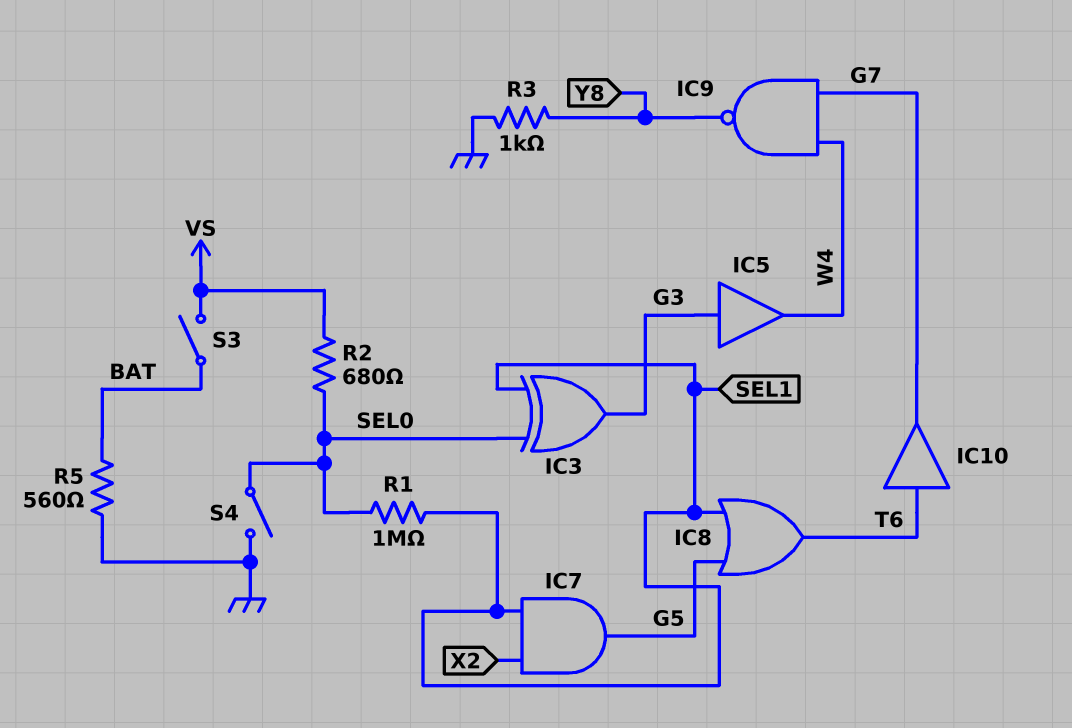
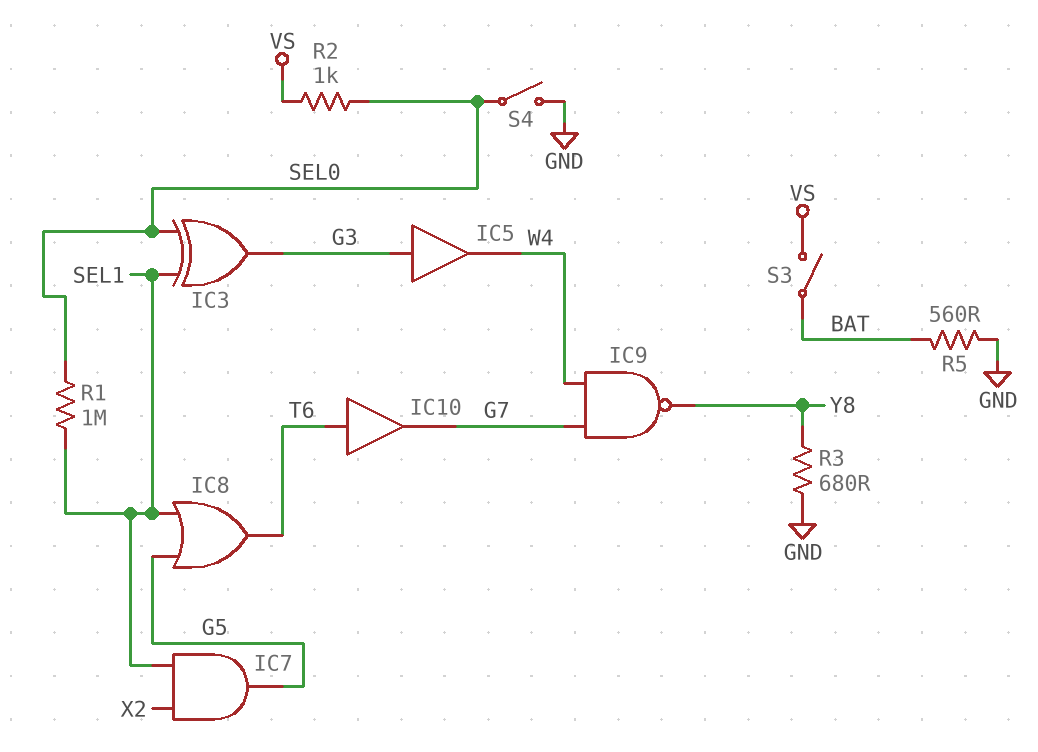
R2: 680 (SEL0, VS) -> 1k (SEL0, VS)
R3: 1k (GND, Y8) -> 680 (GND, Y8)

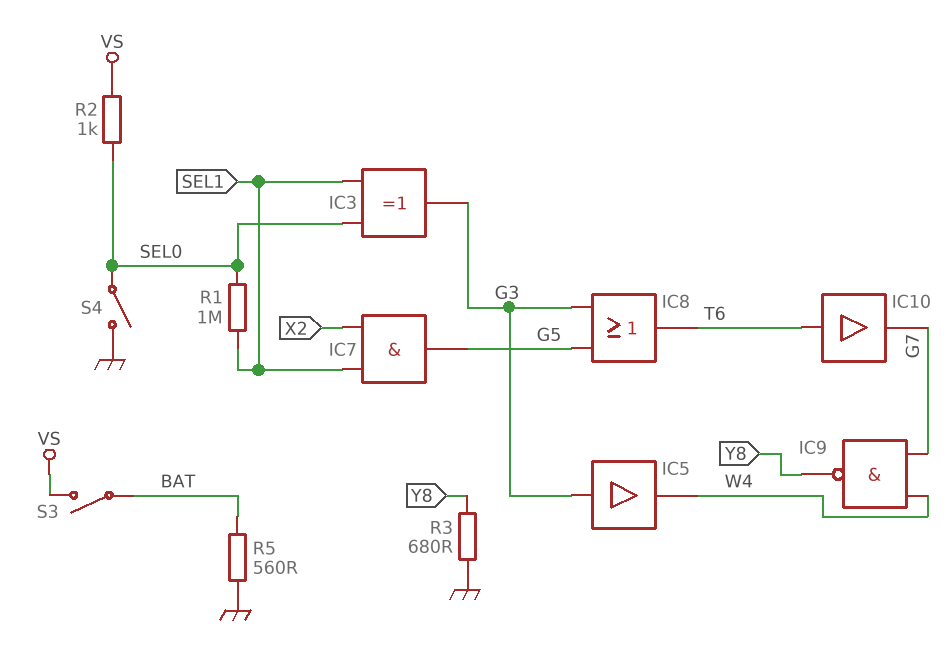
IC8: OR (in G5, in SEL1, out T6) -> OR (in G3, in G5, out T6)

